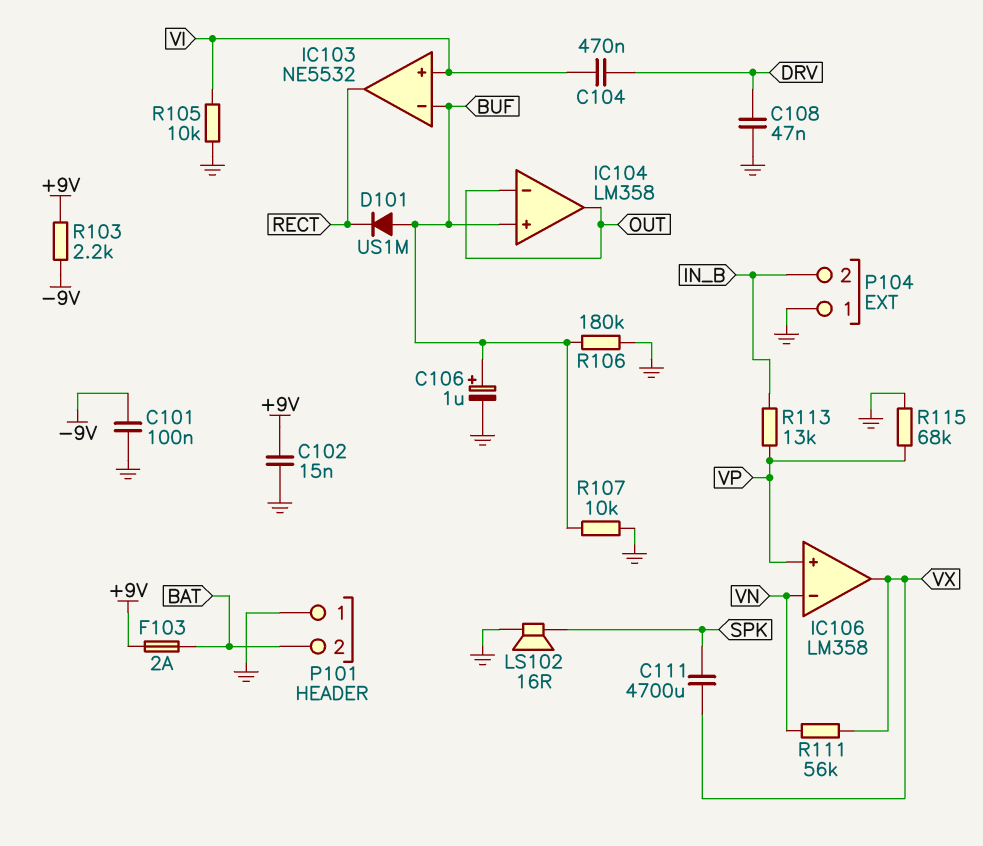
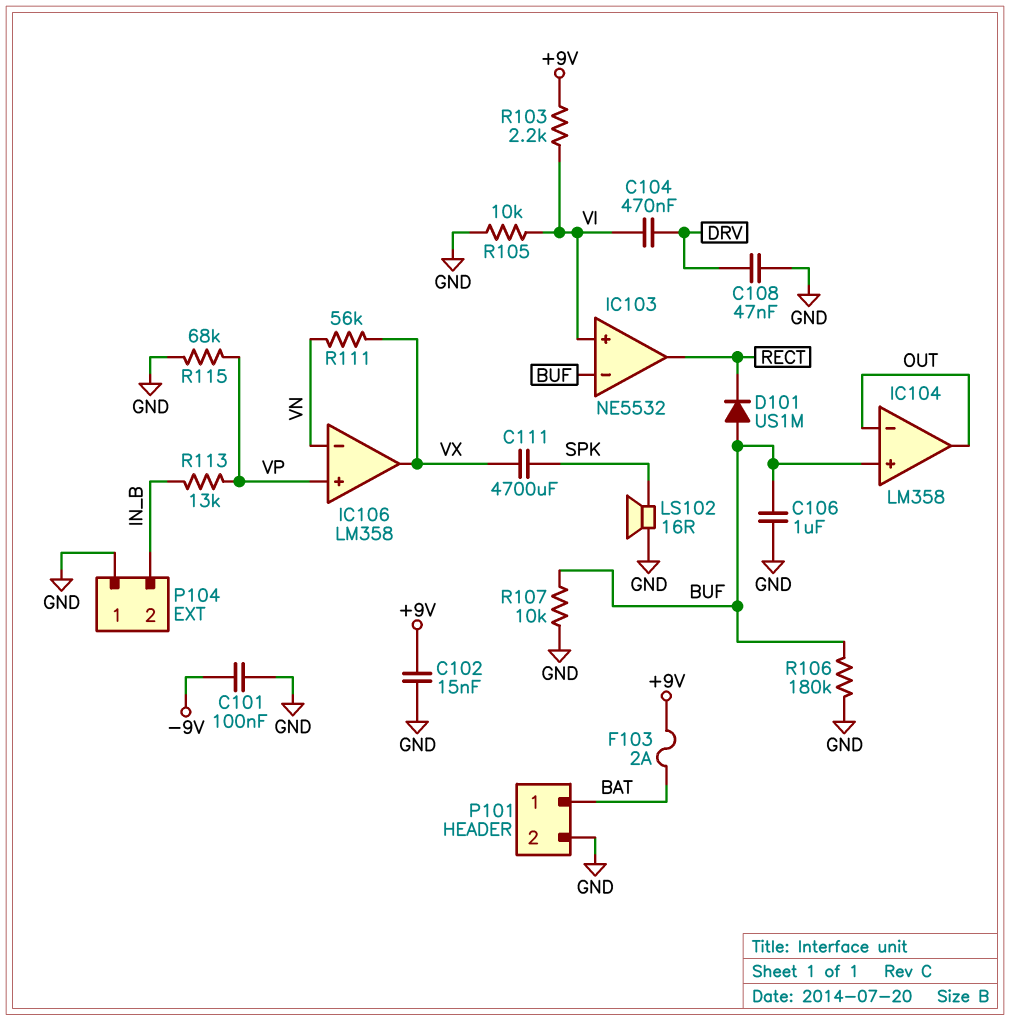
C106: 1uF (plus BUF, minus GND) -> 1uF (BUF, GND)
P101 pin 1: GND -> BAT
P101 pin 2: BAT -> GND
R103: 2.2k (+9V, -9V) -> 2.2k (+9V, VI)

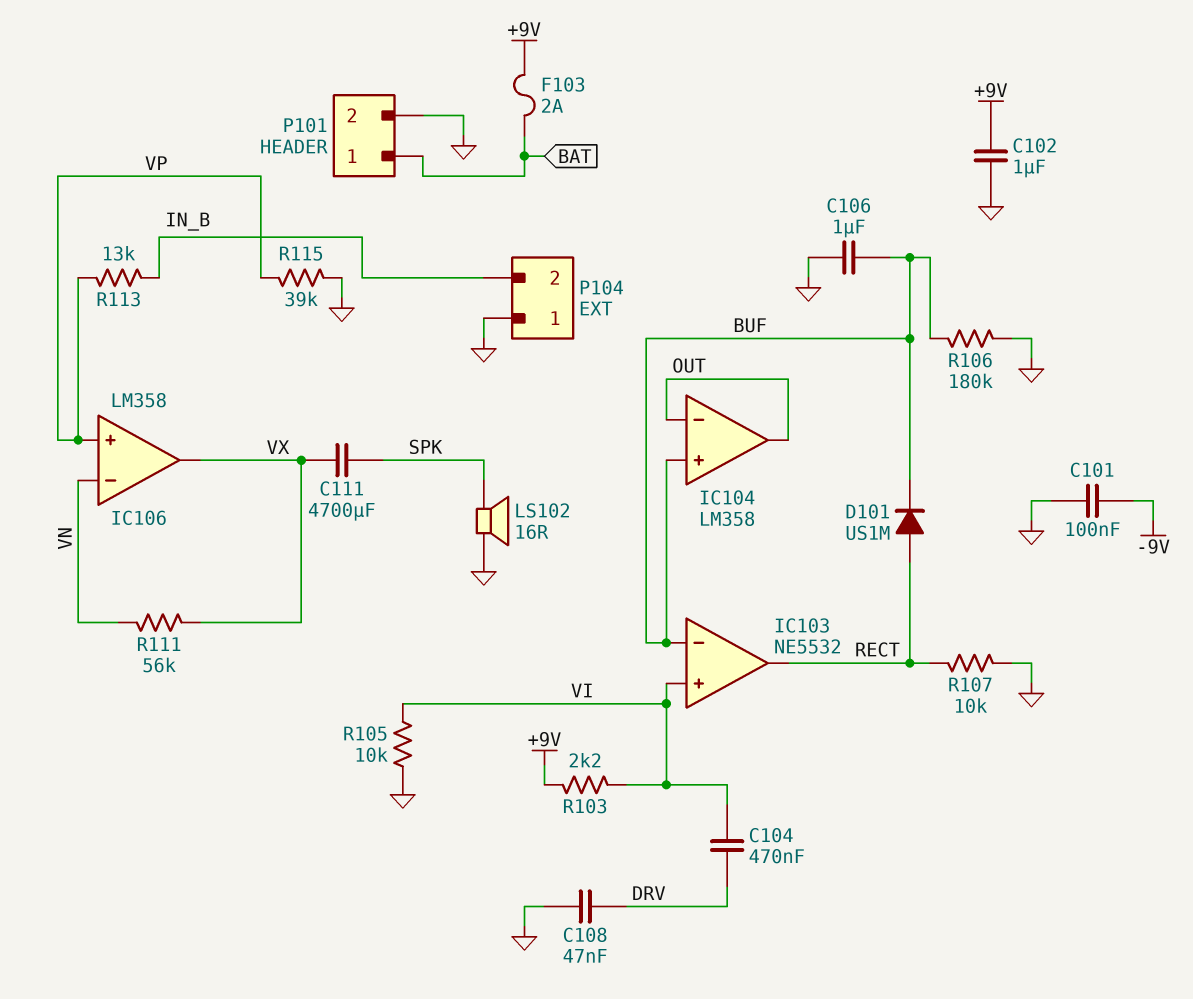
C102: 15nF (+9V, GND) -> 1uF (+9V, GND)
D101: diode US1M (A BUF, K RECT) -> diode US1M (A RECT, K BUF)
R107: 10k (BUF, GND) -> 10k (GND, RECT)
R115: 68k (GND, VP) -> 39k (GND, VP)

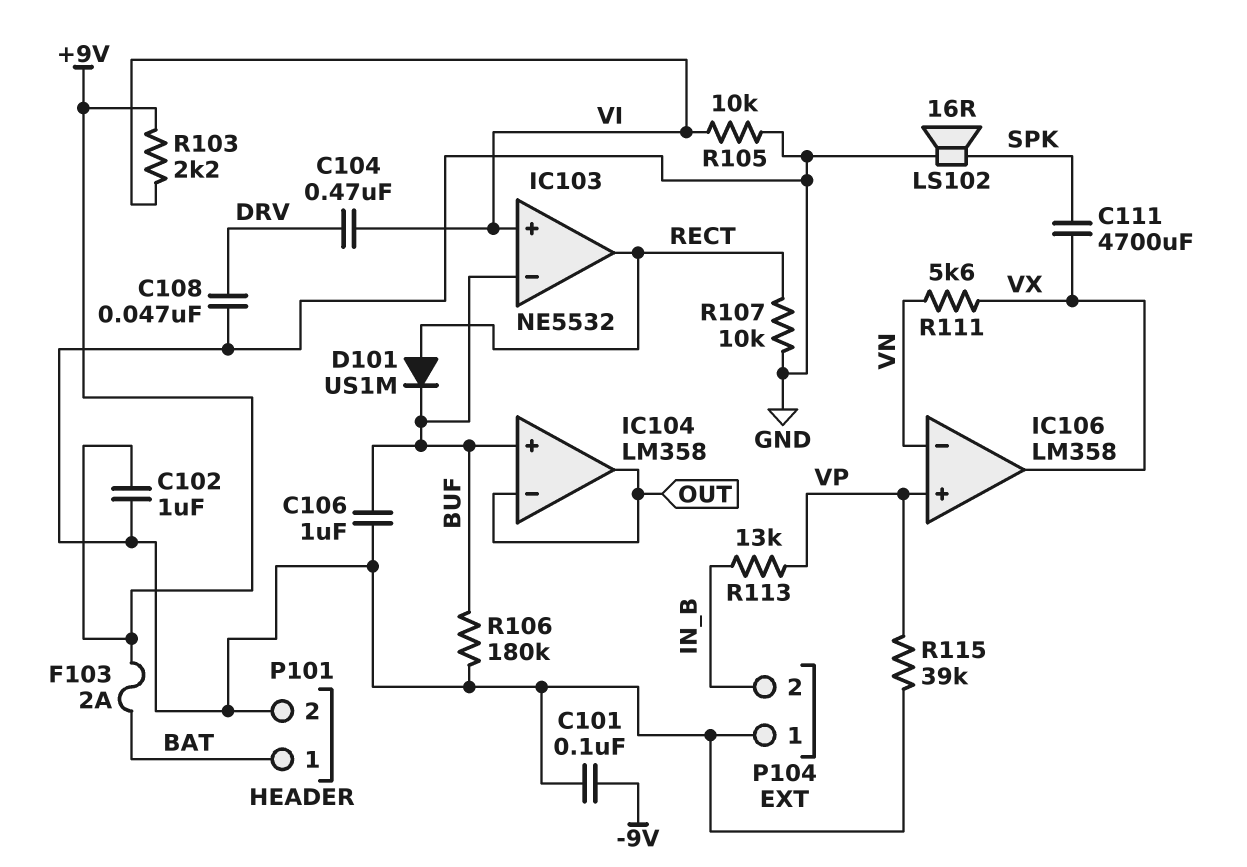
R111: 56k (VN, VX) -> 5.6k (VN, VX)

